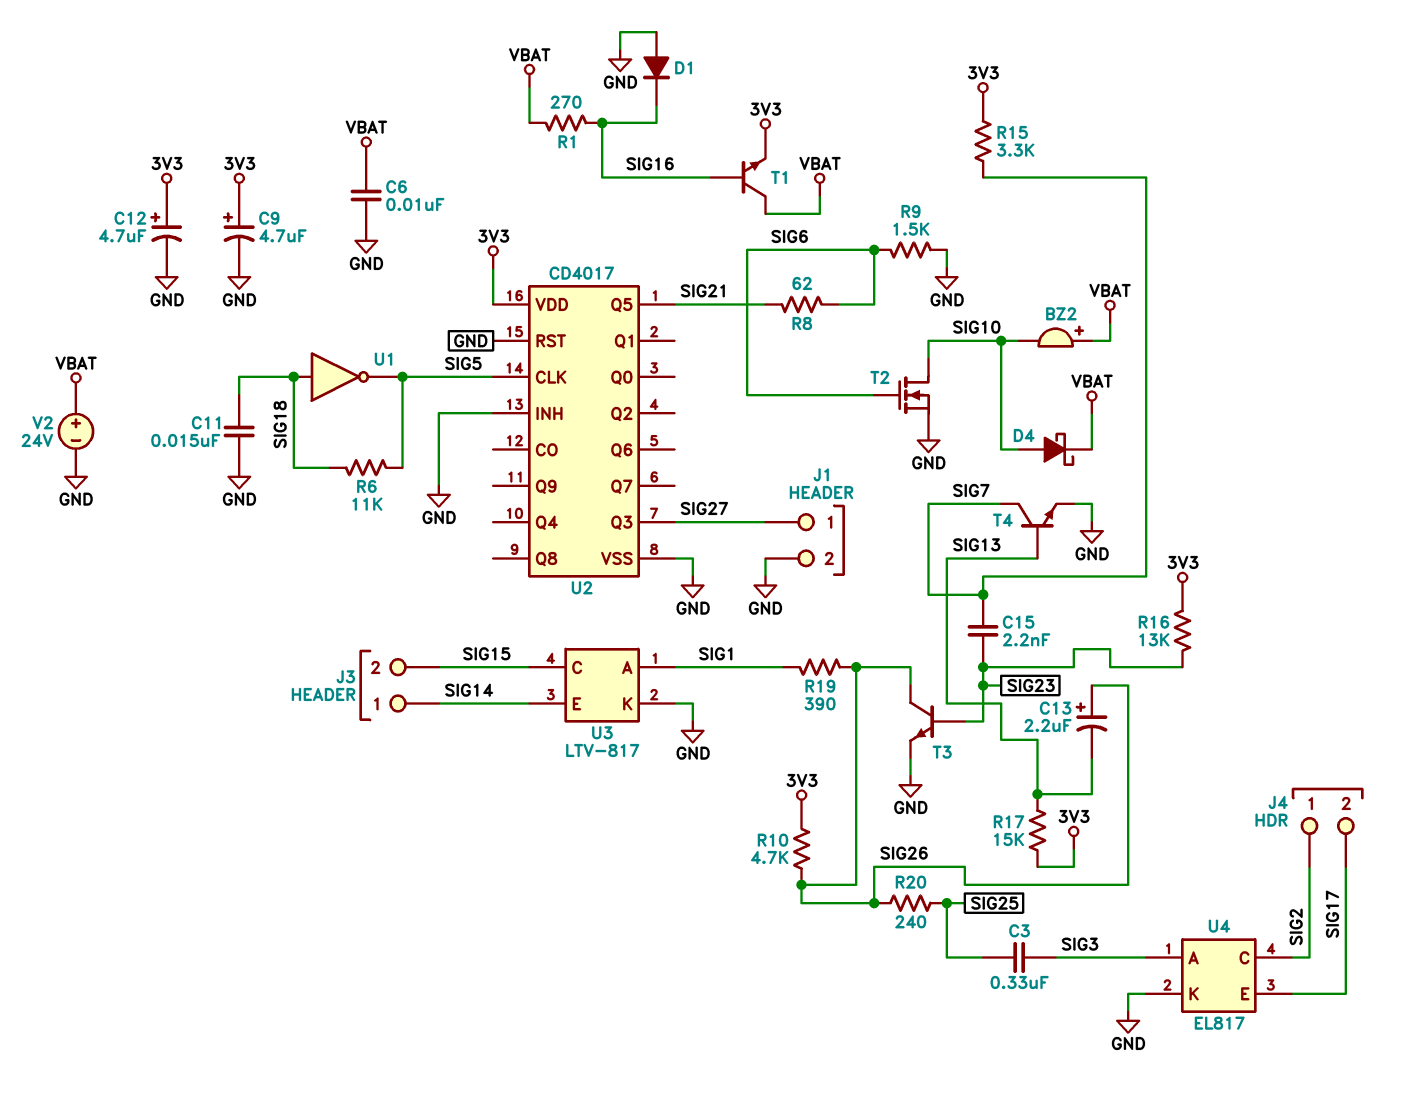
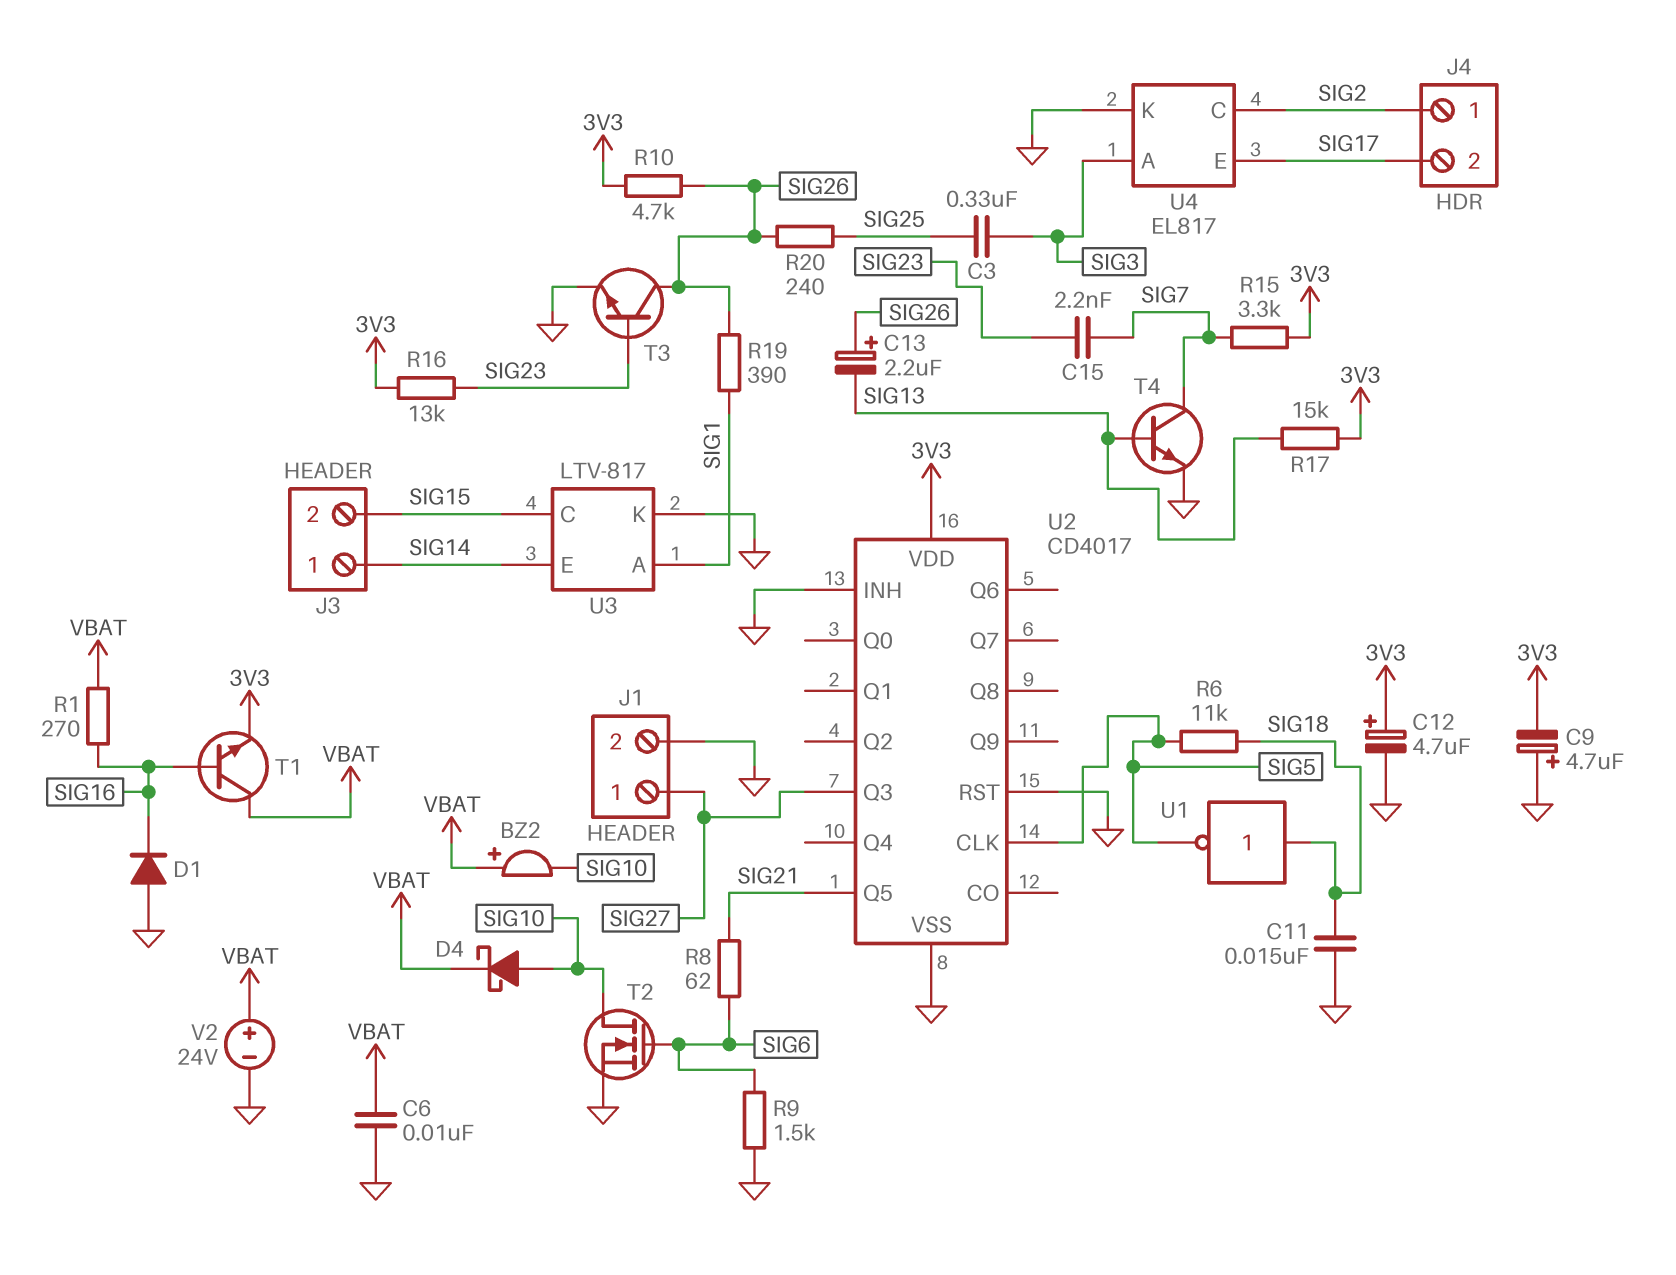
C9: 4.7uF (plus 3V3, minus GND) -> 4.7uF (plus GND, minus 3V3)

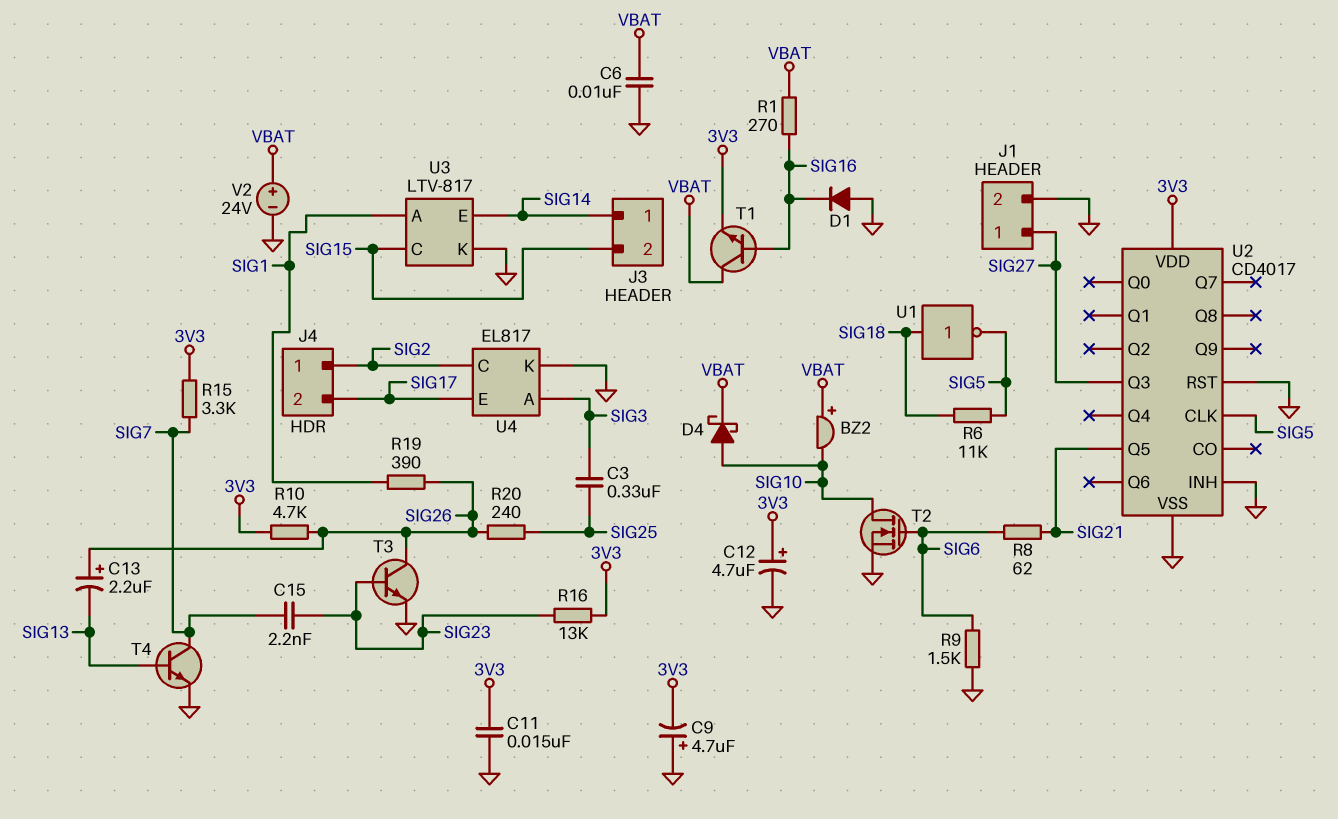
C11: 15nF (GND, SIG18) -> 15nF (3V3, GND)
R17: 15k (3V3, SIG13) -> none

